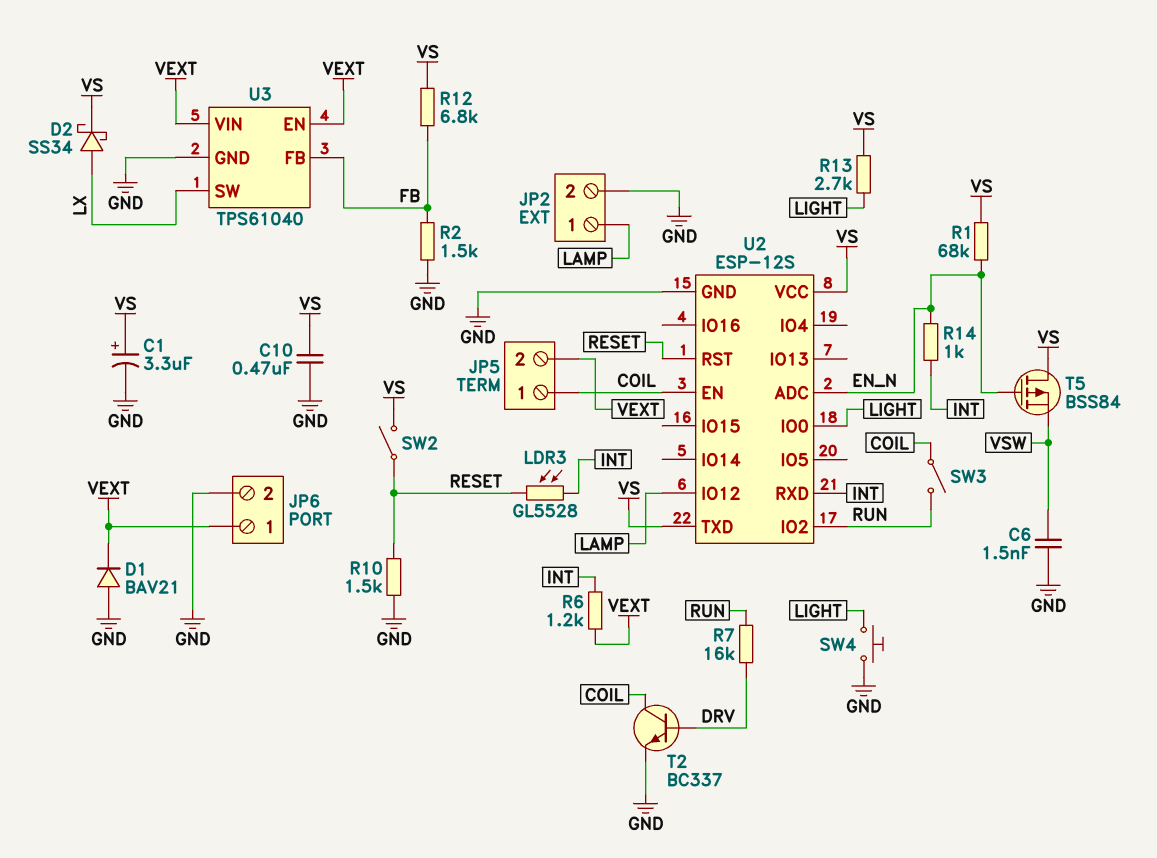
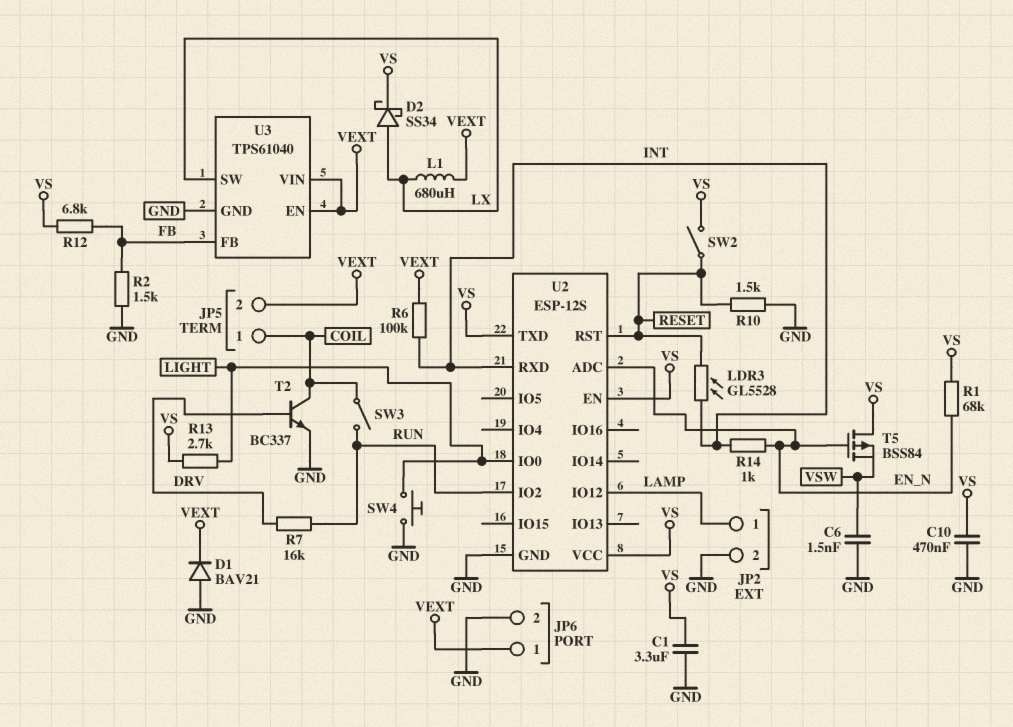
C1: 3.3uF (plus VS, minus GND) -> 3.3uF (GND, VS)
L1: none -> 680uH (LX, VEXT)
R6: 1.2k (INT, VEXT) -> 100k (INT, VEXT)
U2 pin EN: COIL -> VS

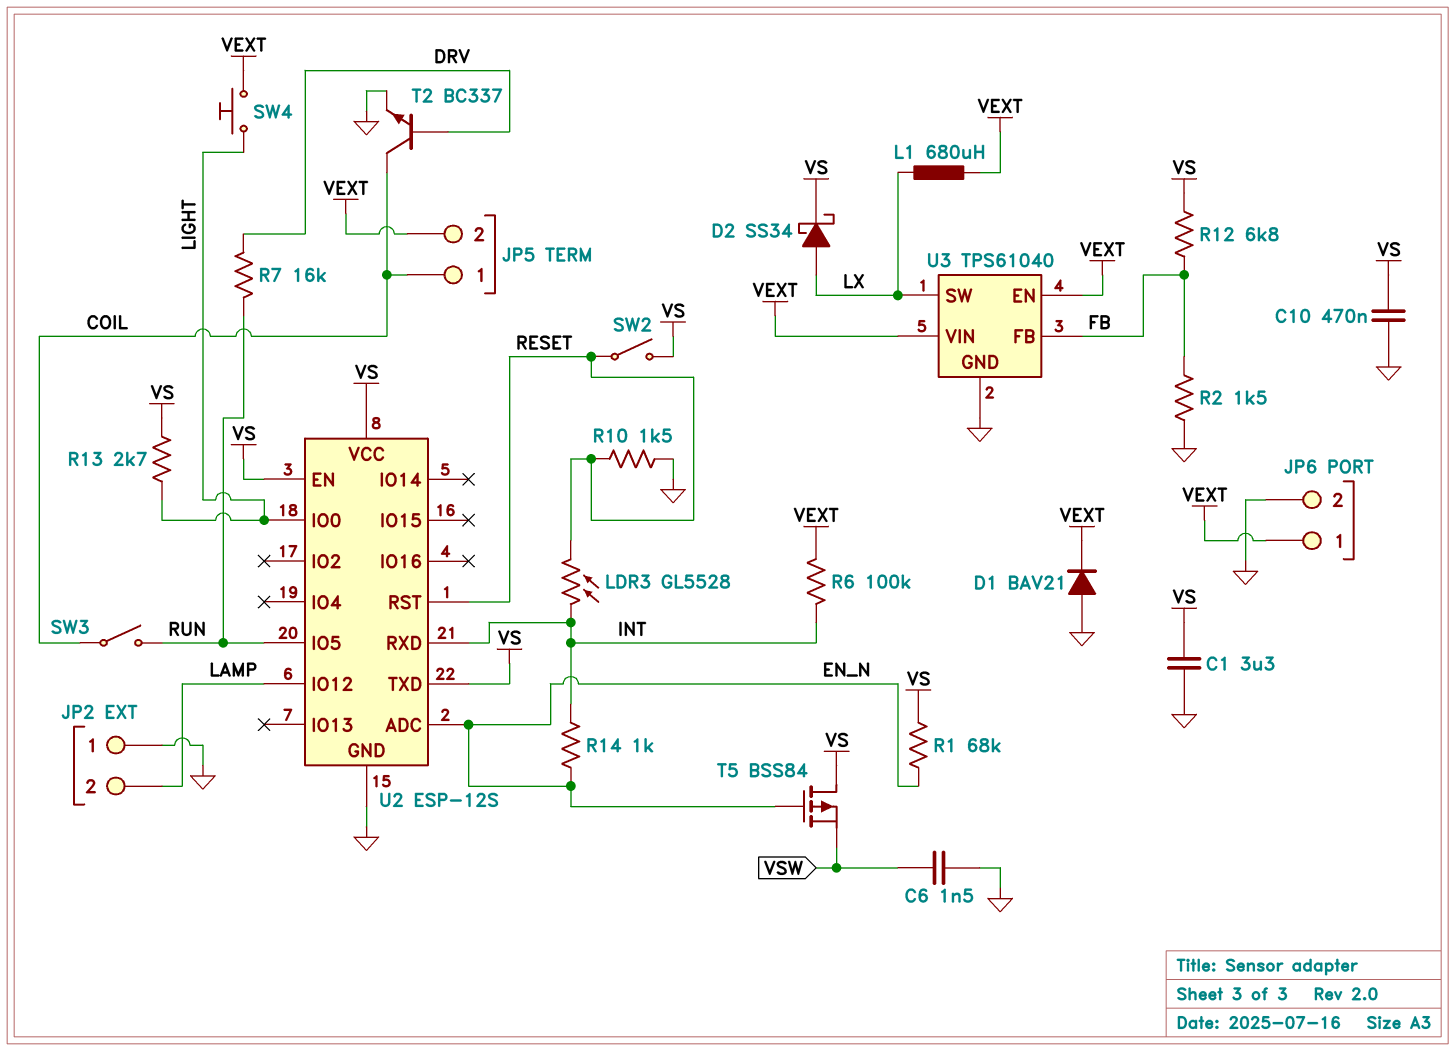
JP2 pin 1: LAMP -> GND
JP2 pin 2: GND -> LAMP
SW4: button (GND, LIGHT) -> button (LIGHT, VEXT)
U2 pin IO2: RUN -> none
U2 pin IO5: none -> RUN

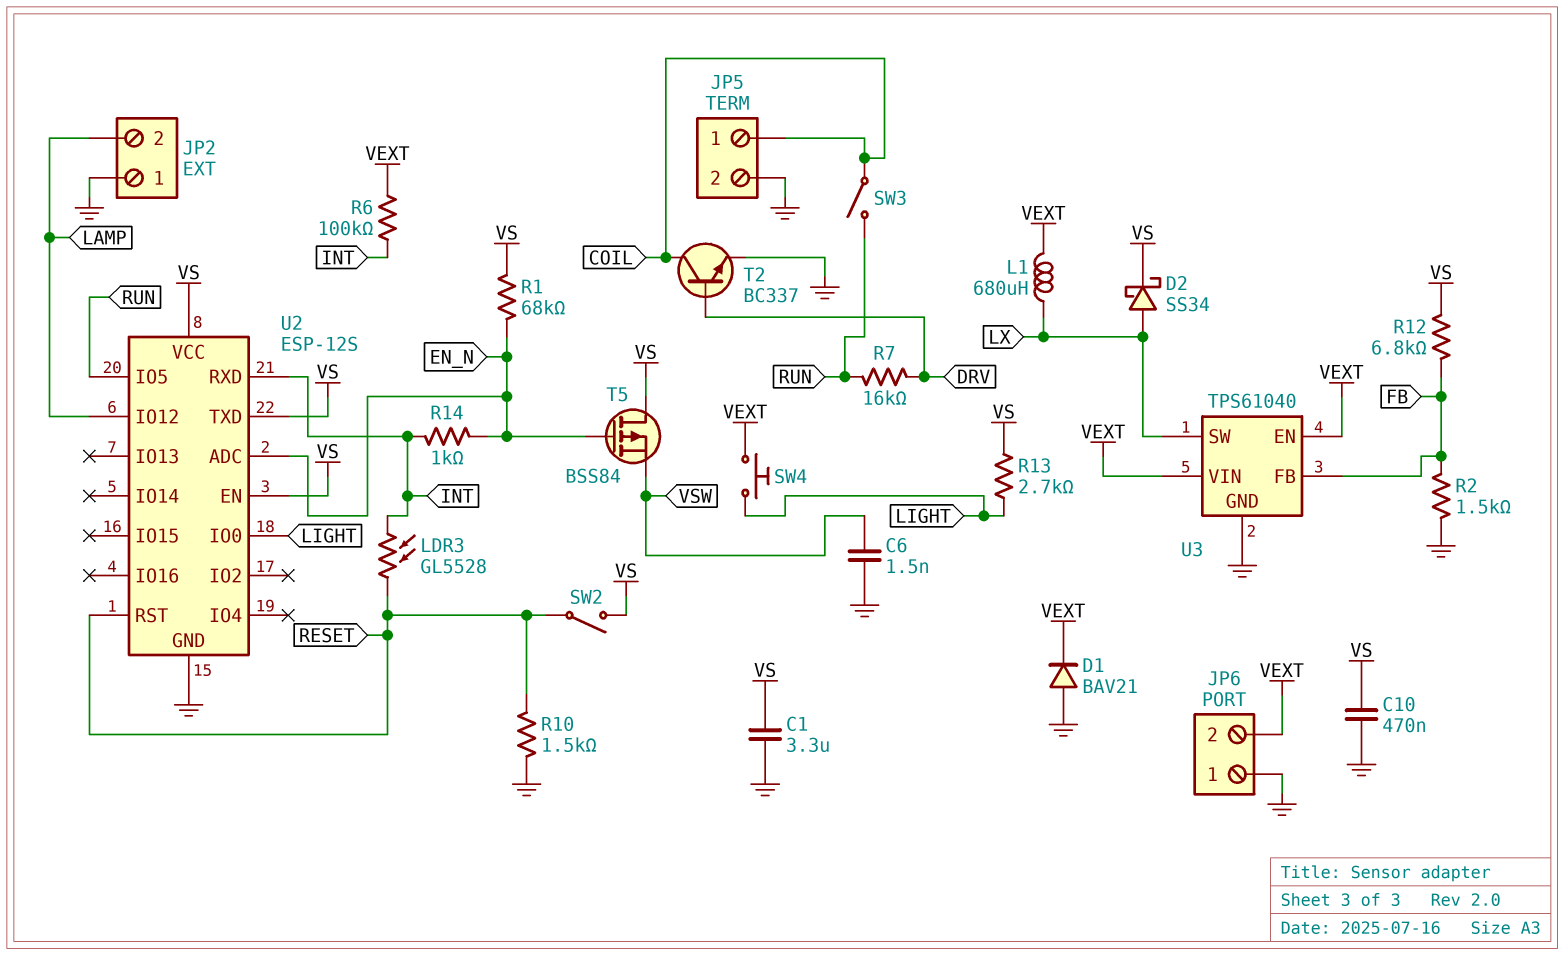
JP5 pin 2: VEXT -> GND
JP6 pin 1: VEXT -> GND
JP6 pin 2: GND -> VEXT

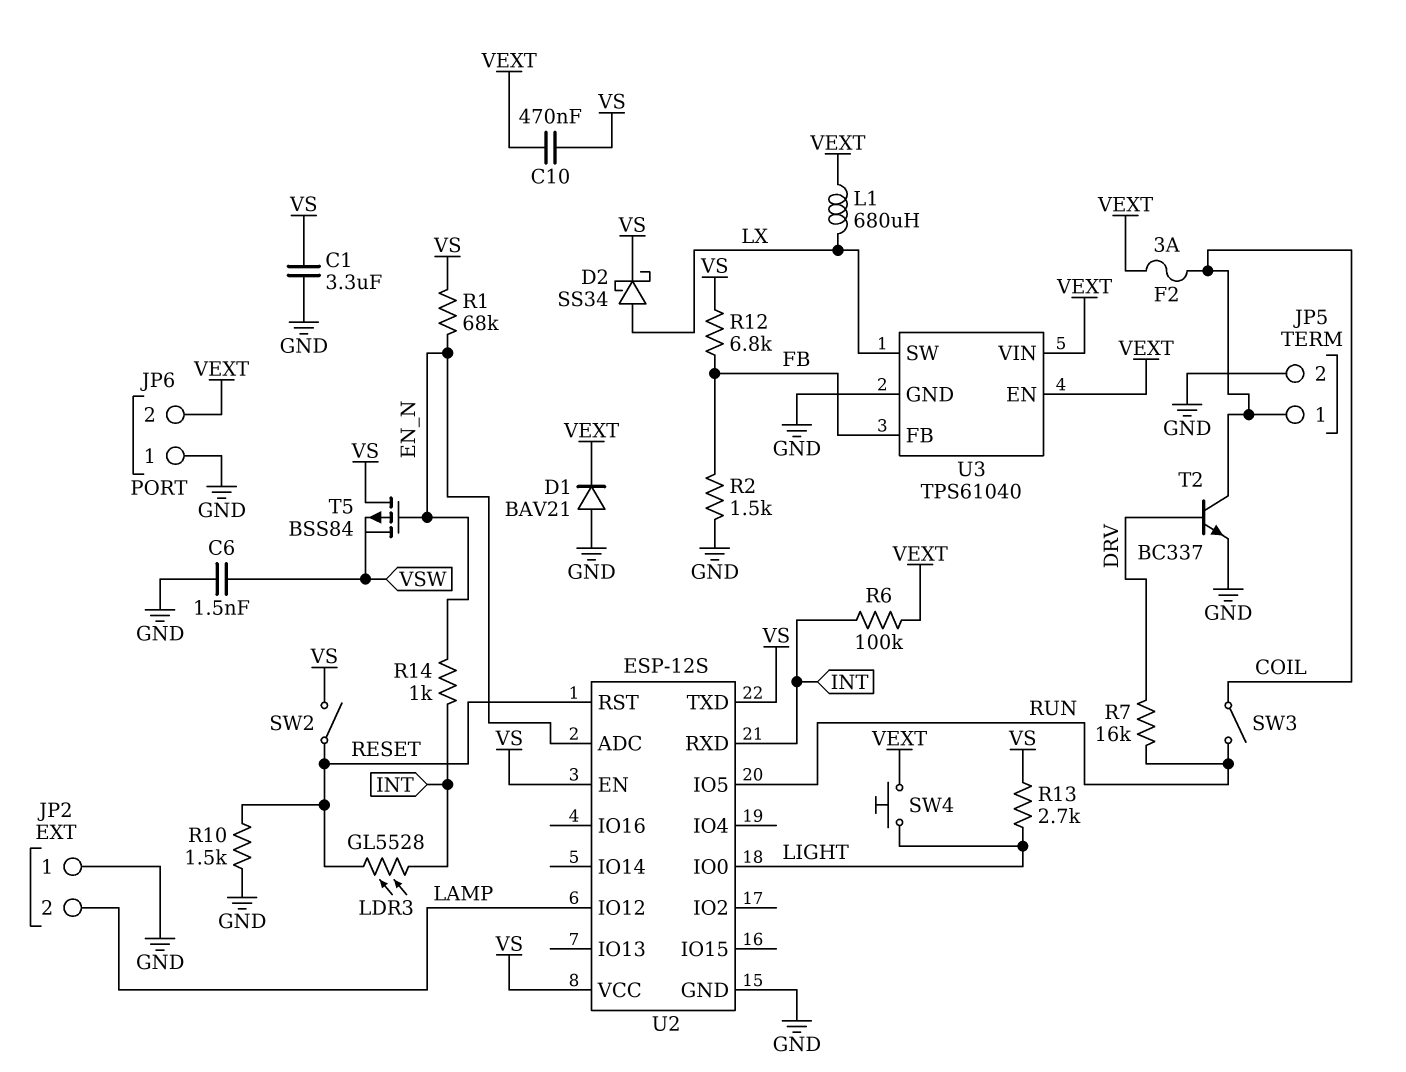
C10: 470nF (GND, VS) -> 470nF (VEXT, VS)
F2: none -> 3A (COIL, VEXT)

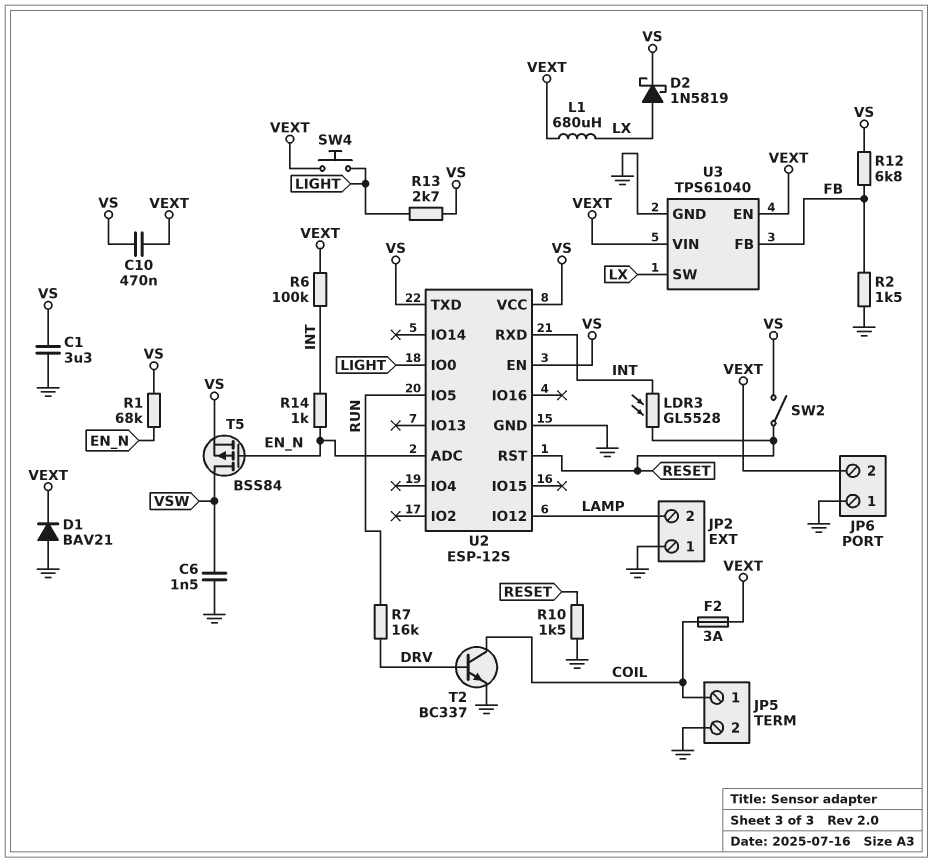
D2: schottky SS34 (A LX, K VS) -> schottky 1N5819 (A LX, K VS)
SW3: switch (COIL, RUN) -> none
T5: PMOS BSS84 (G EN_N, D VS, S VSW) -> PMOS BSS84 (G EN_N, D VSW, S VS)

